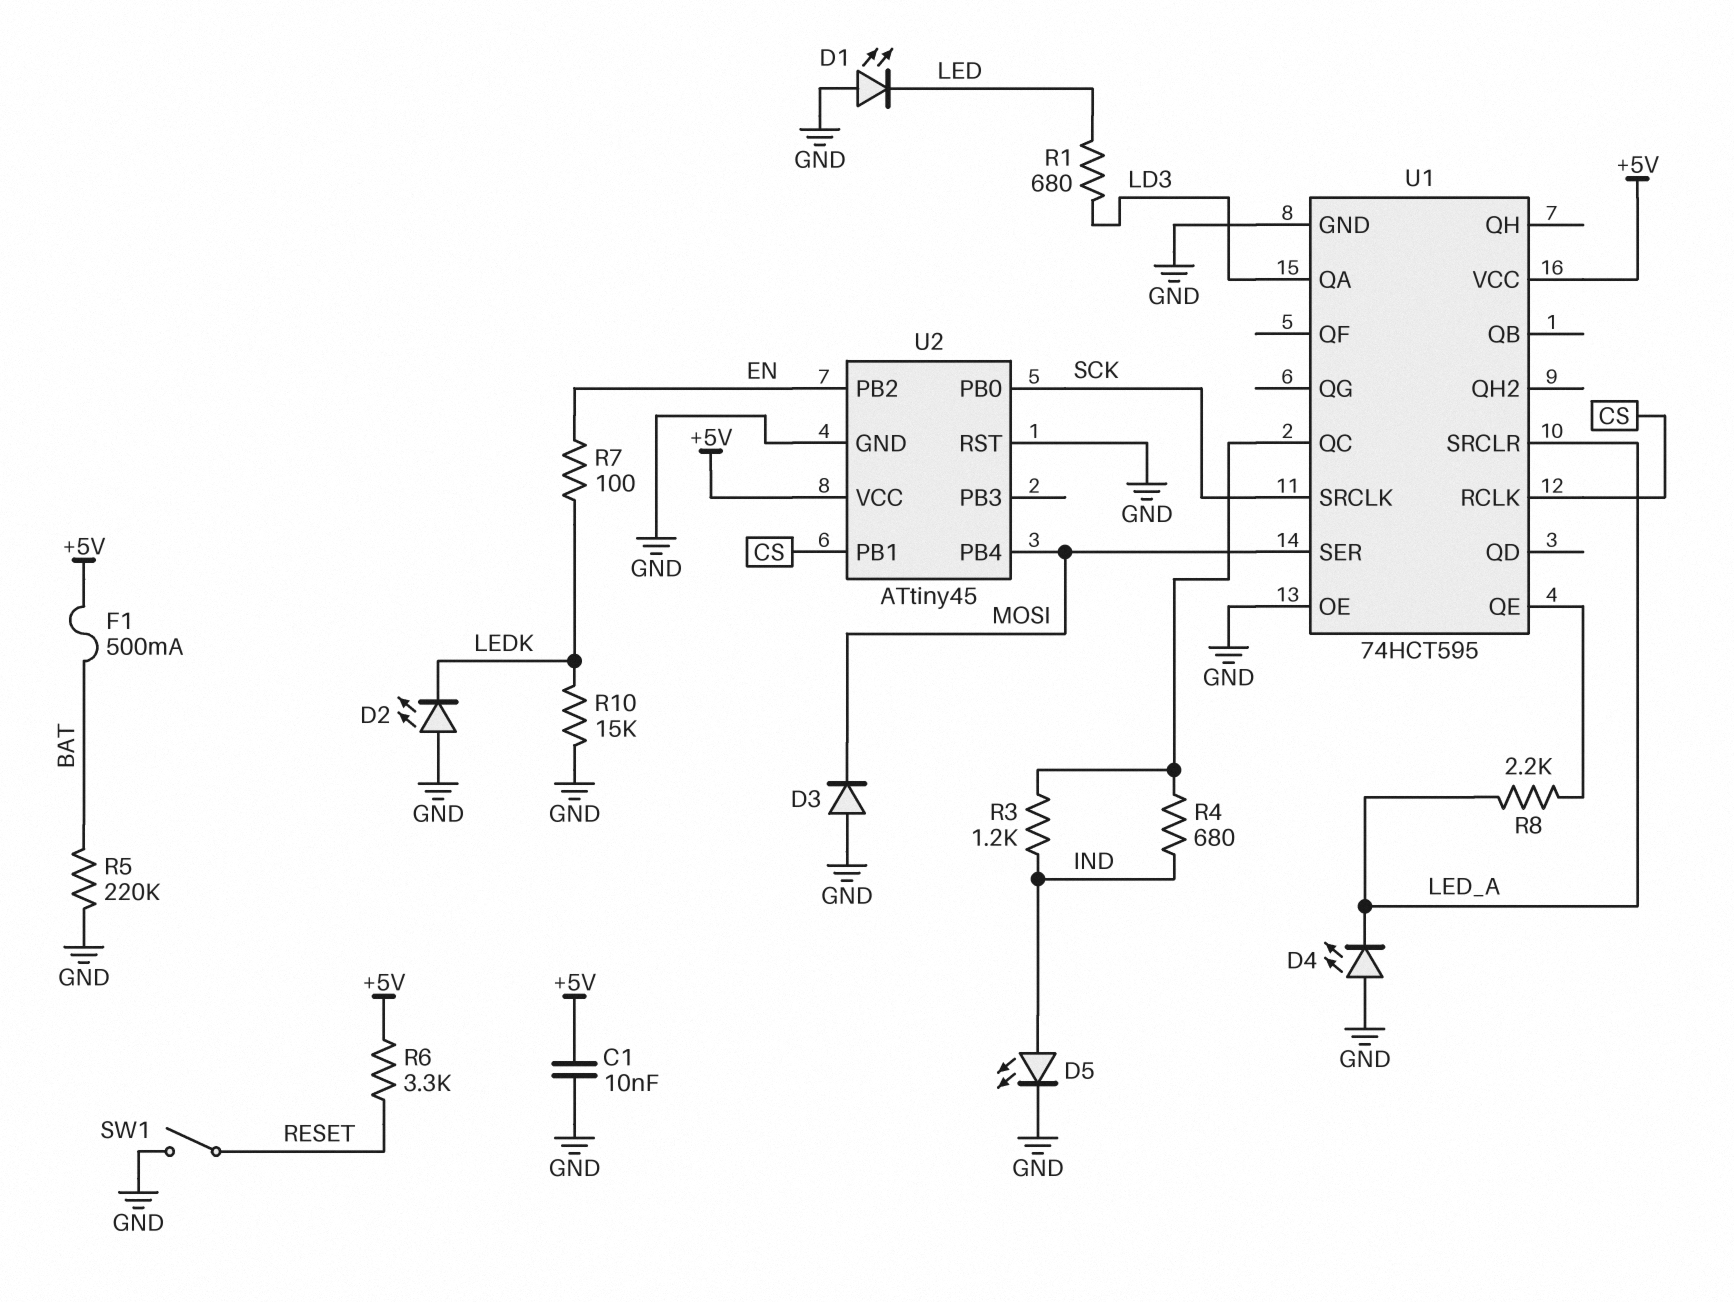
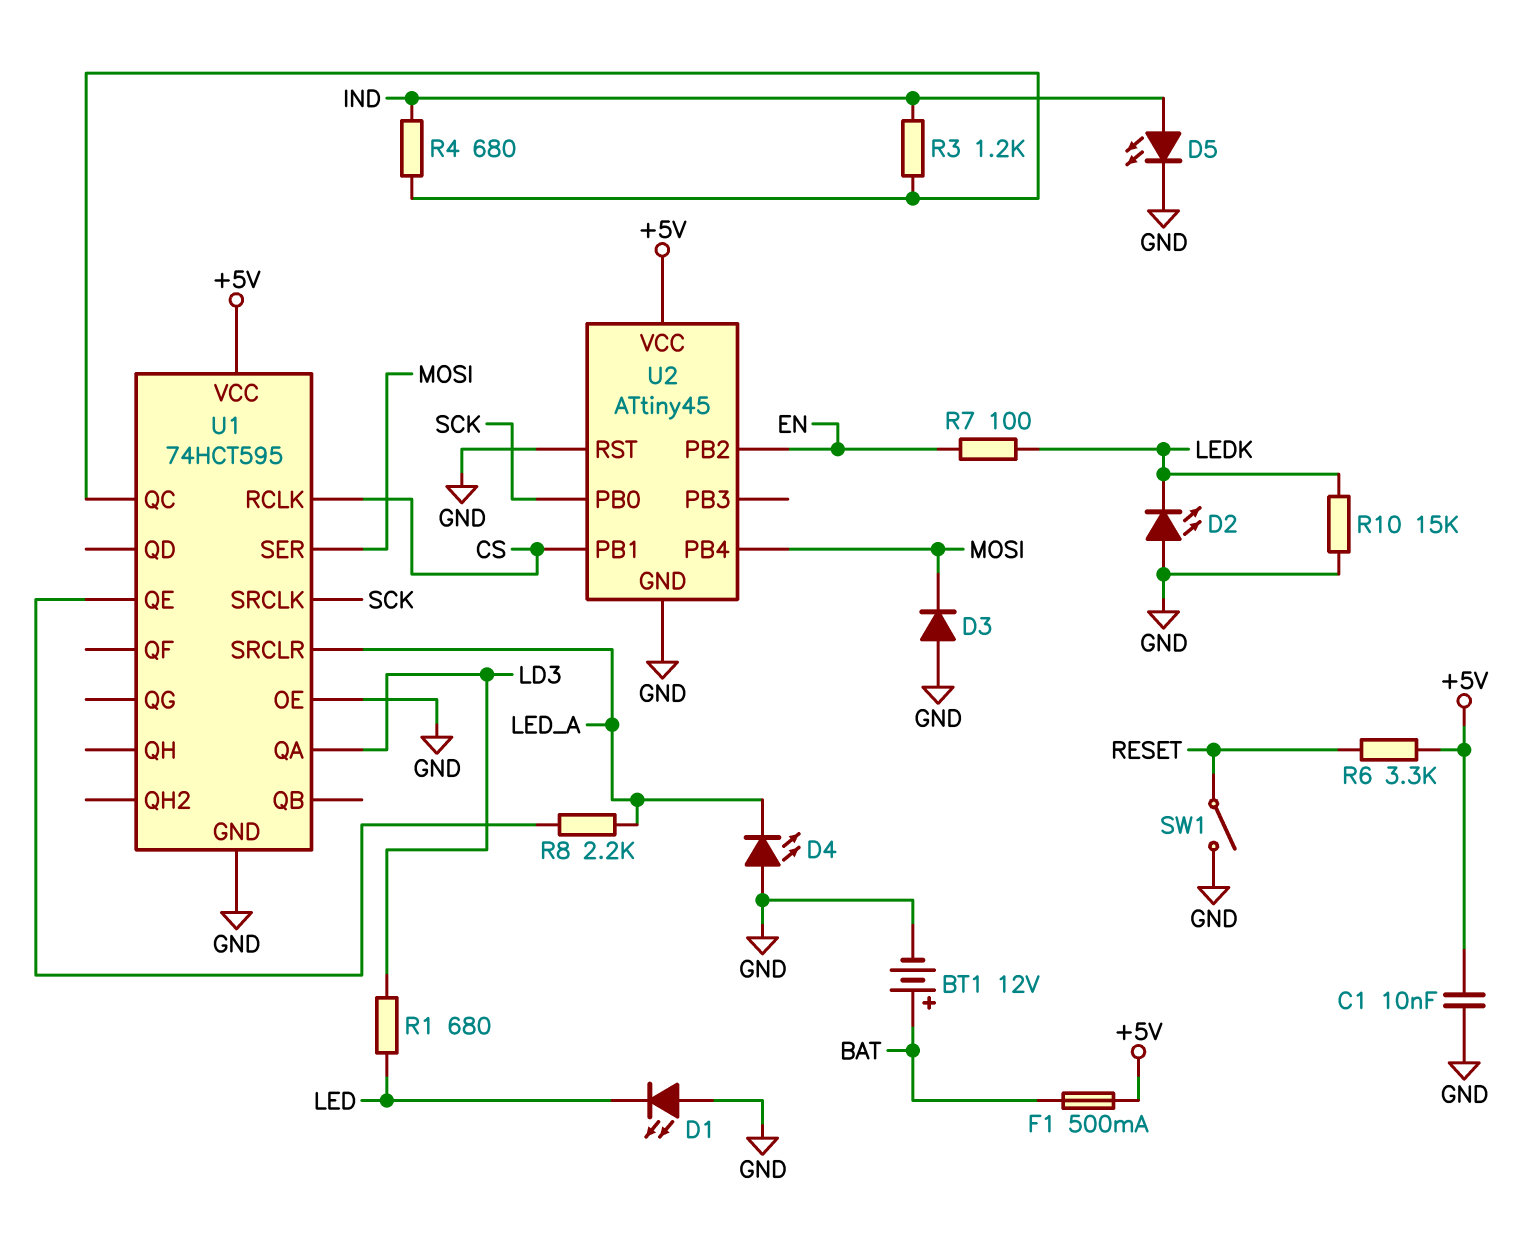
BT1: none -> 12V (plus BAT, minus GND)
R5: 220k (BAT, GND) -> none

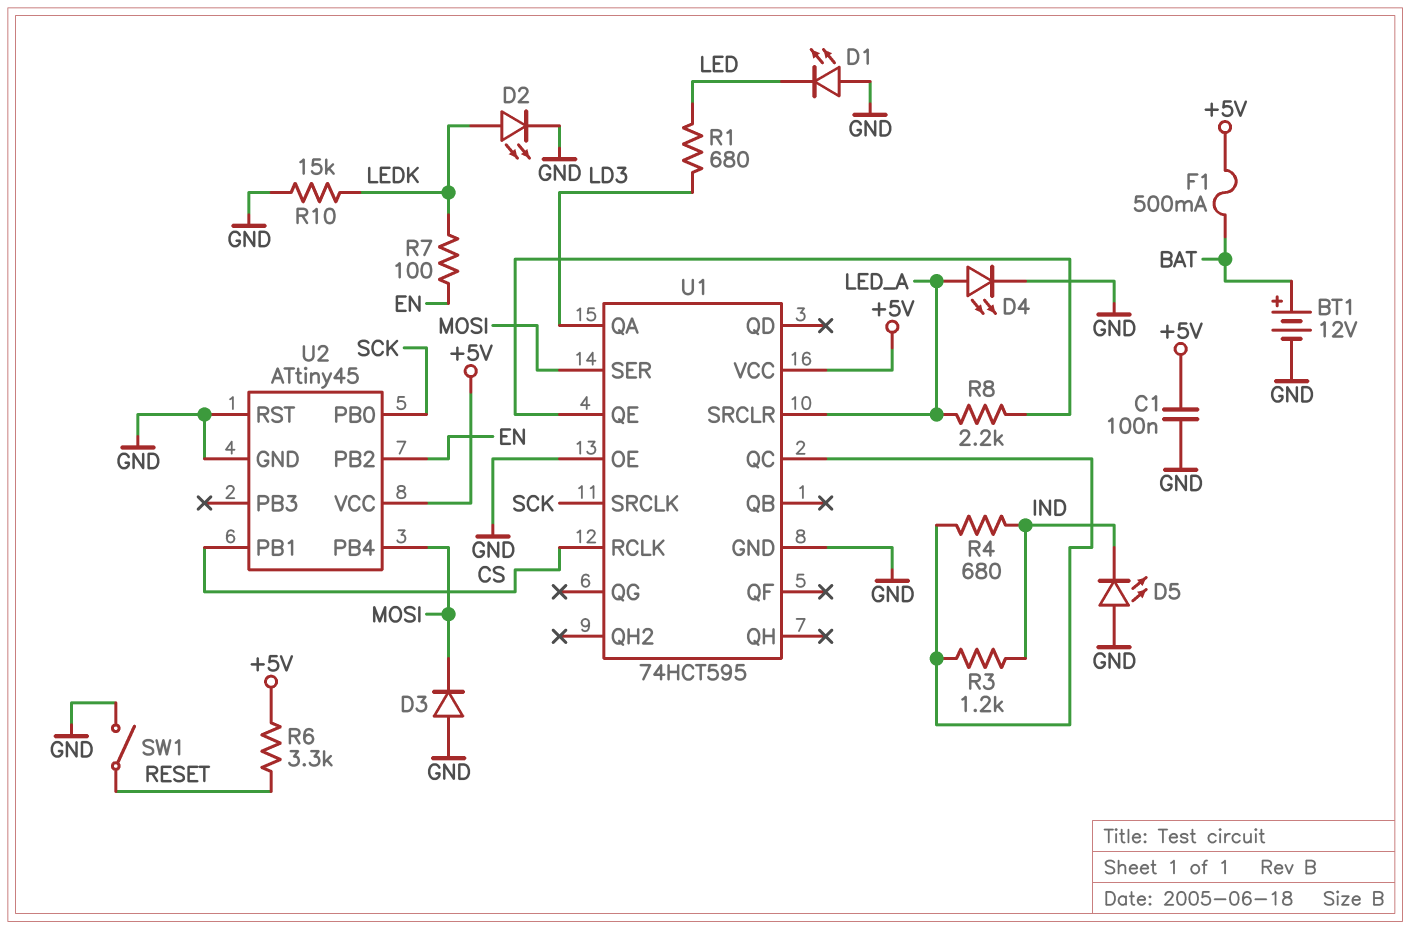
C1: 10nF (+5V, GND) -> 100nF (+5V, GND)
D2: LED (A GND, K LEDK) -> LED (A LEDK, K GND)
D4: LED (A GND, K LED_A) -> LED (A LED_A, K GND)
D5: LED (A IND, K GND) -> LED (A GND, K IND)

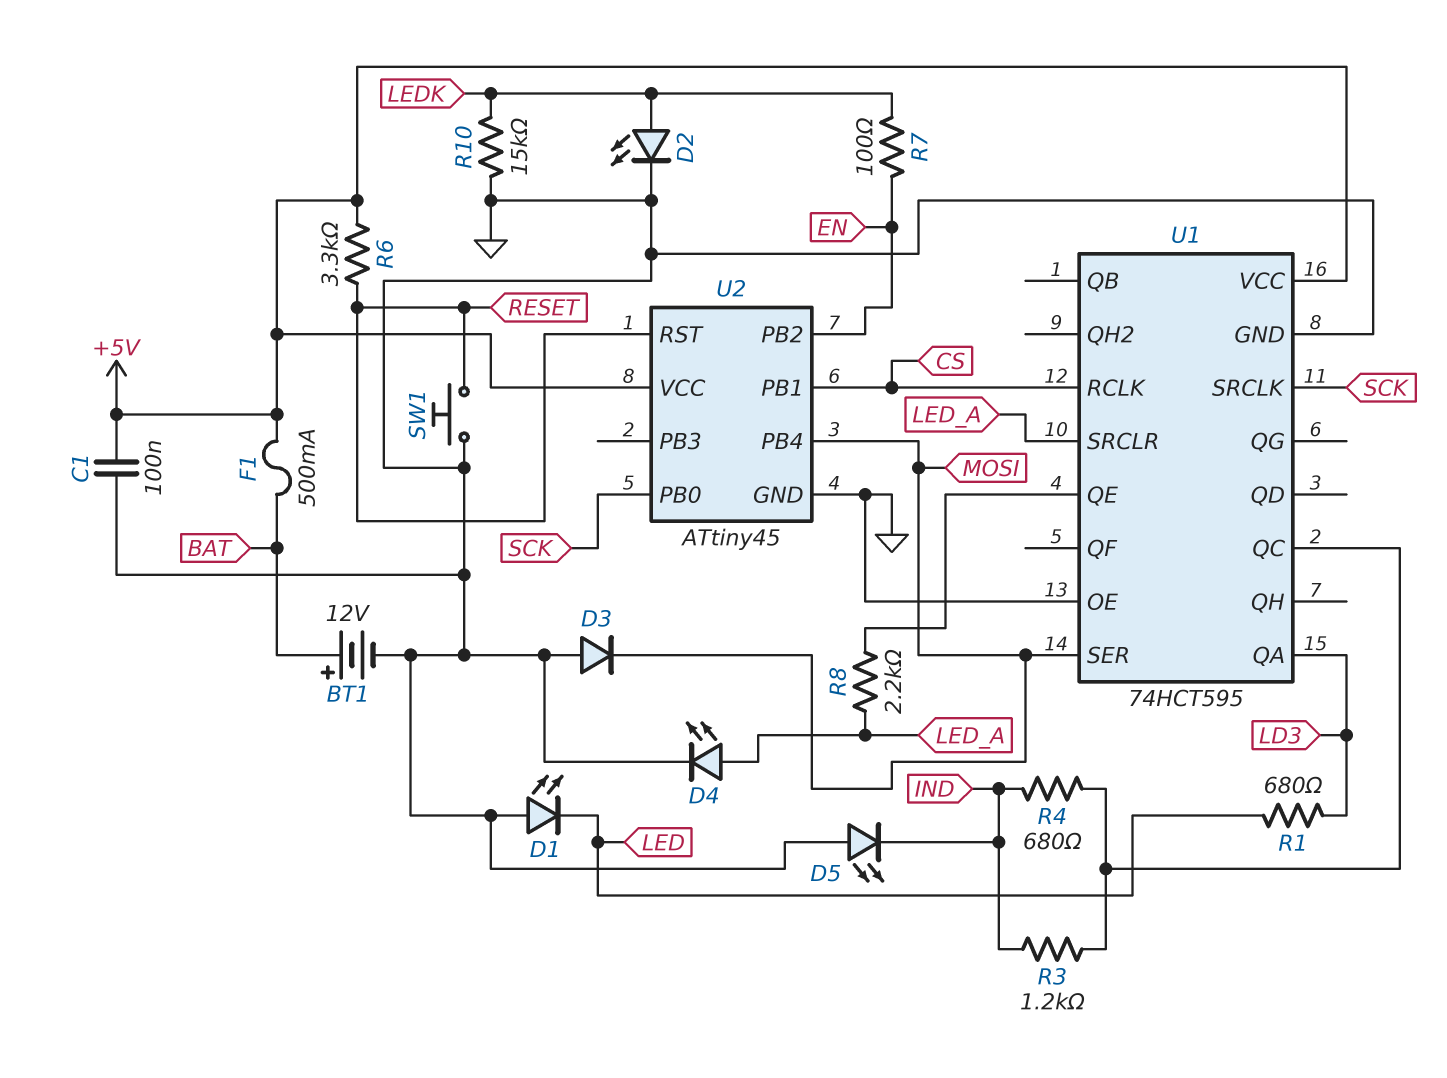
SW1: switch (GND, RESET) -> button (GND, RESET)
U2 pin RST: GND -> RESET

